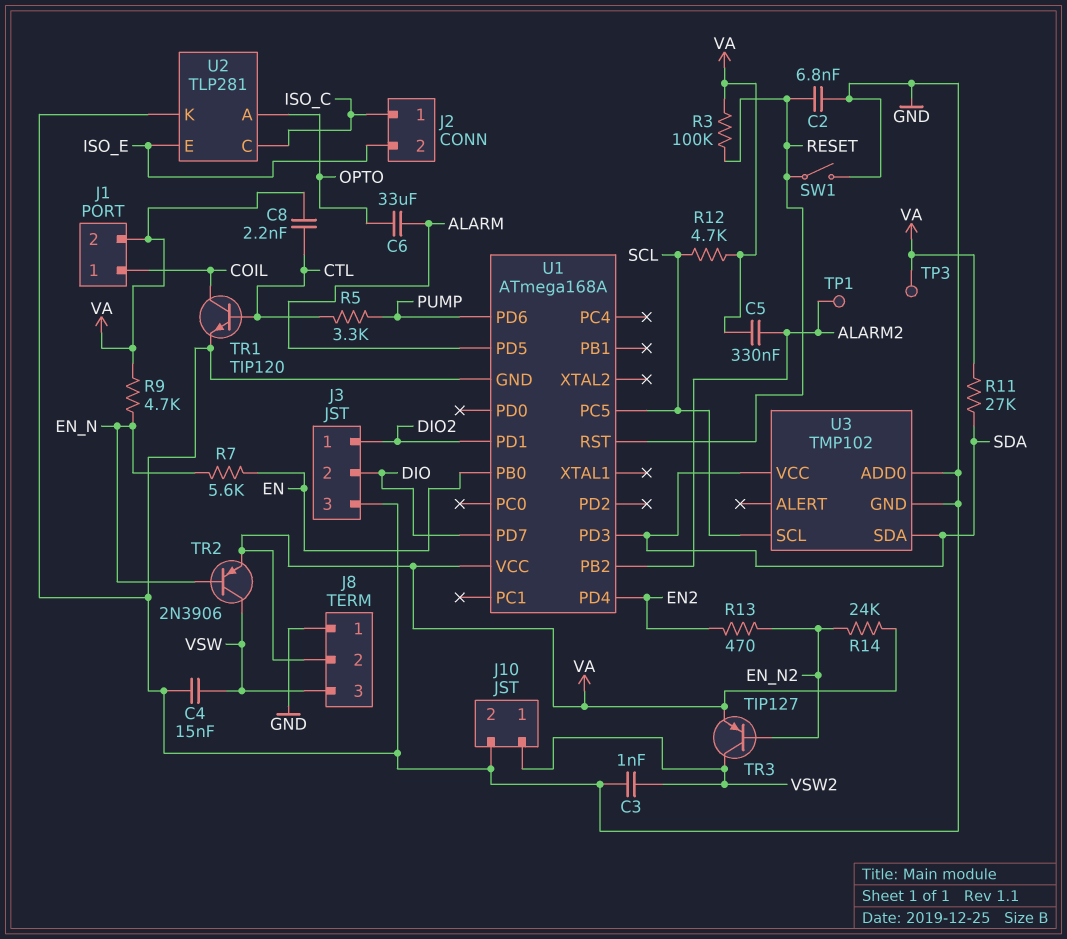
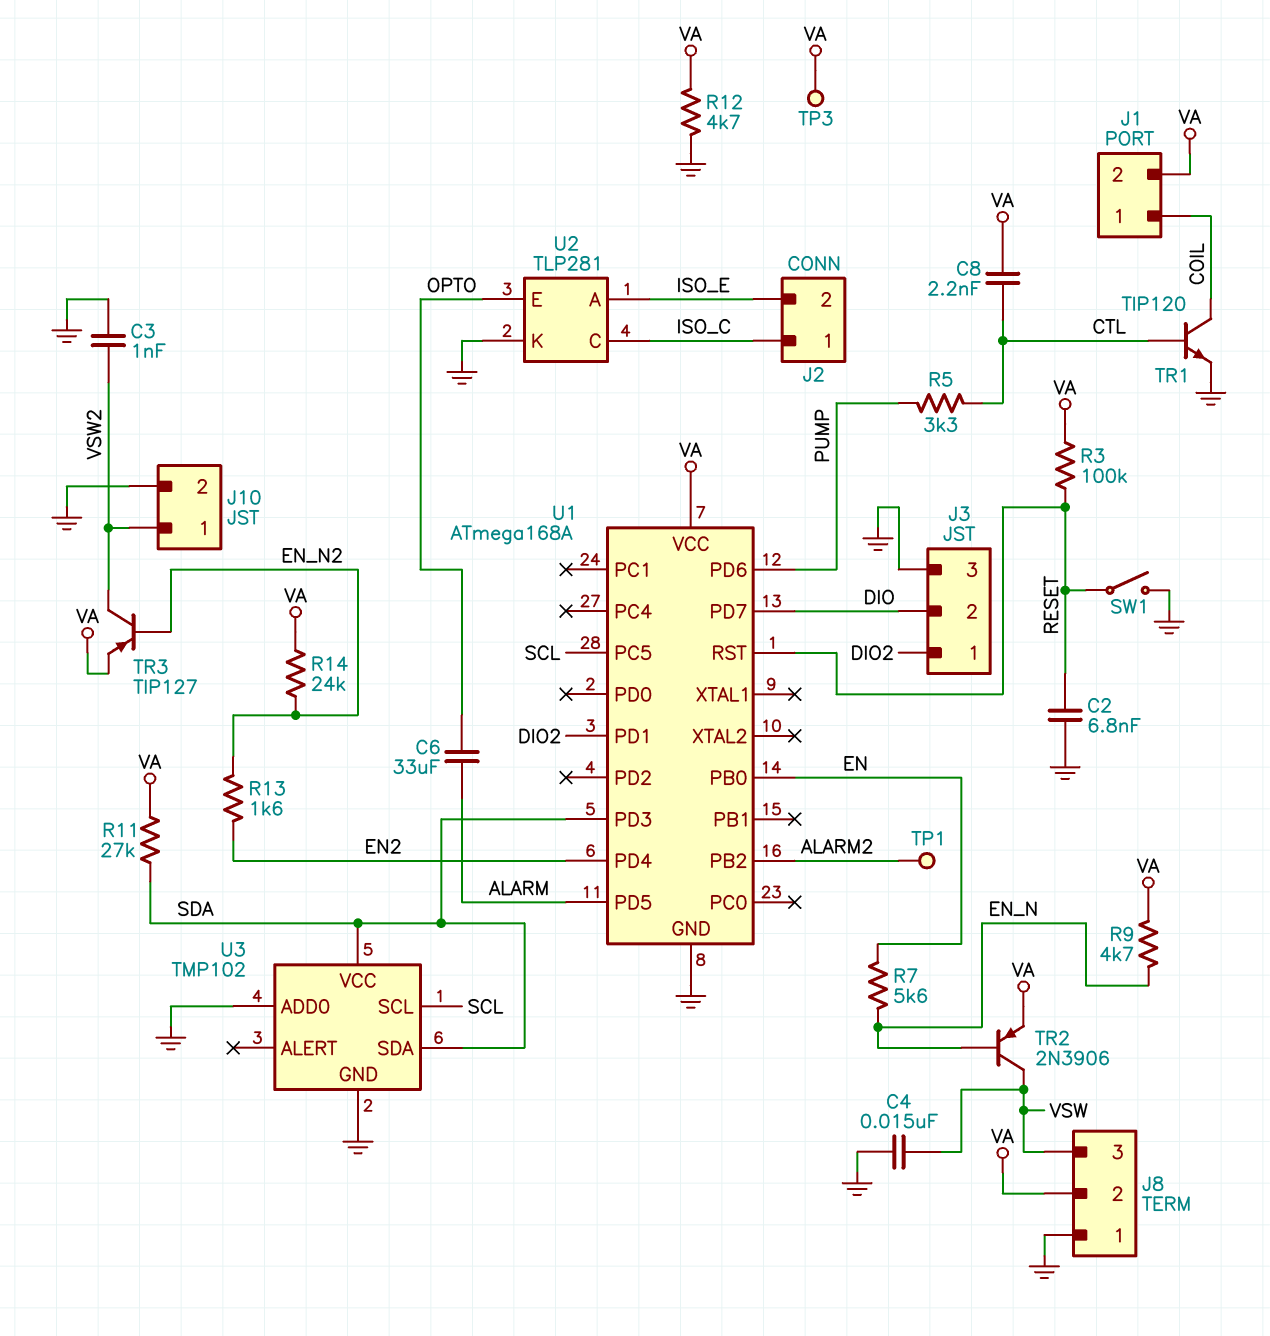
C5: 330nF (ALARM2, VA) -> none
R12: 4.7k (SCL, VA) -> 4.7k (GND, VA)
R13: 470 (EN2, EN_N2) -> 1.6k (EN2, EN_N2)
U2 pin A: OPTO -> ISO_E
U2 pin E: ISO_E -> OPTO

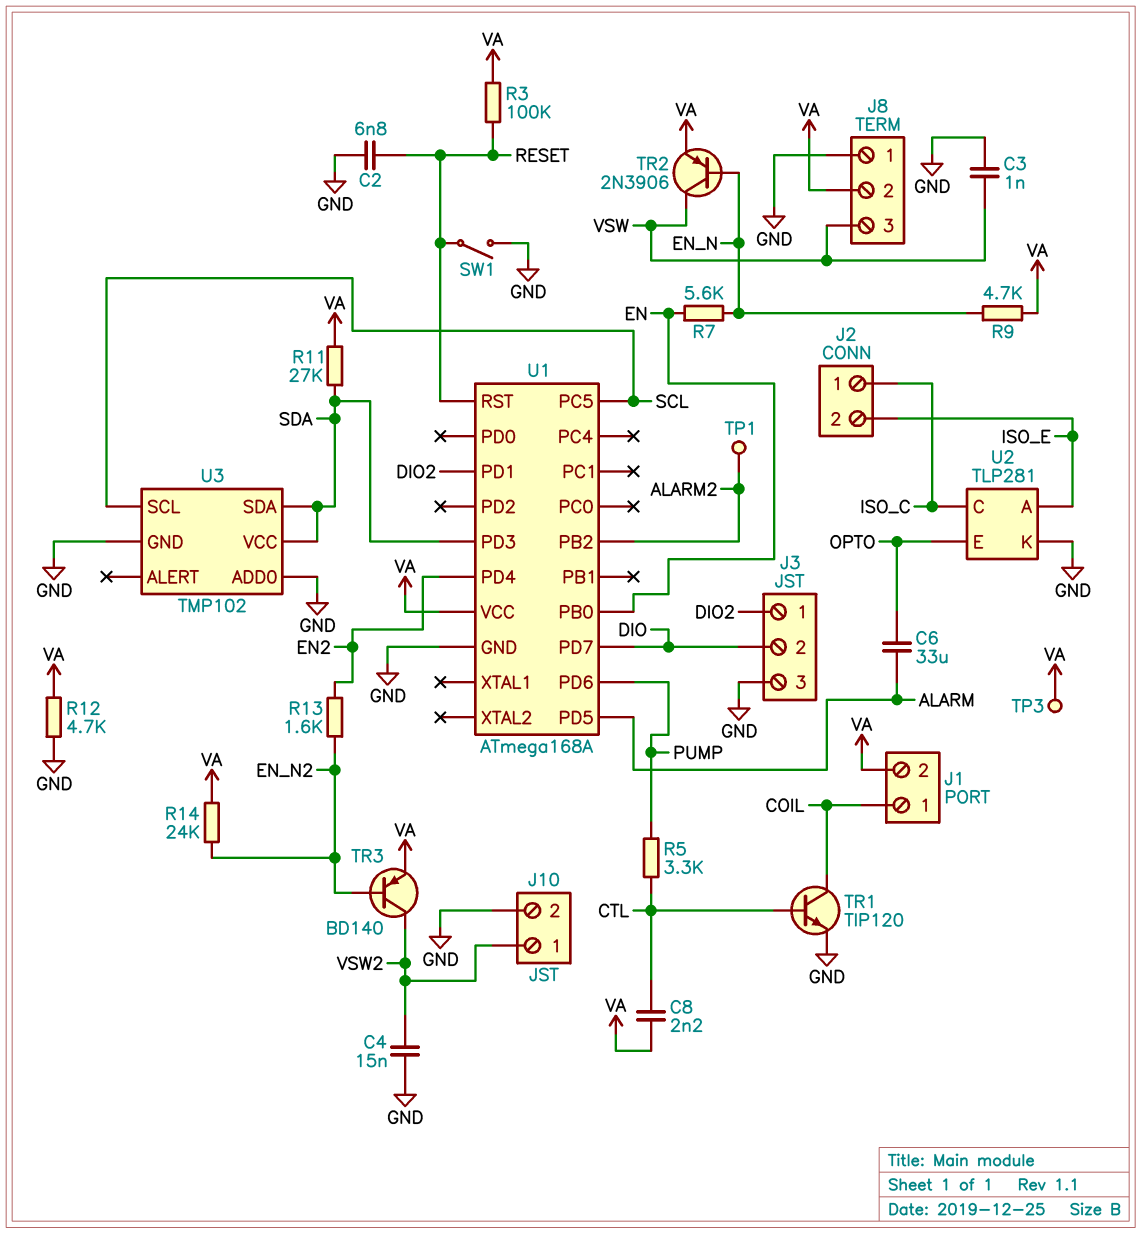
C3: 1nF (GND, VSW2) -> 1nF (GND, VSW)
C4: 15nF (GND, VSW) -> 15nF (GND, VSW2)
TR3: PNP TIP127 (B EN_N2, C VSW2, E VA) -> PNP BD140 (B EN_N2, C VSW2, E VA)

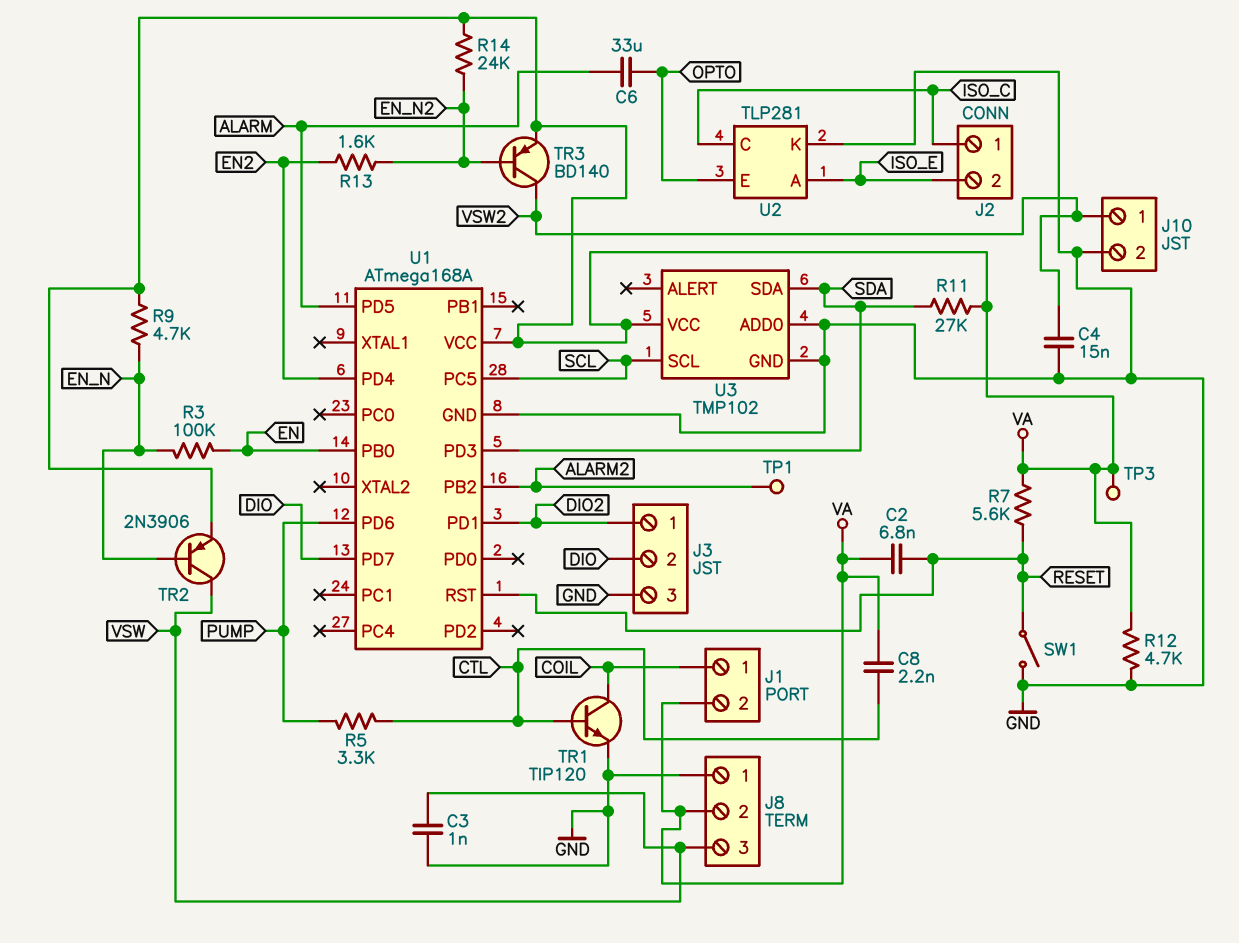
C2: 6.8nF (GND, RESET) -> 6.8nF (RESET, VA)
R3: 100k (RESET, VA) -> 100k (EN, EN_N)
R7: 5.6k (EN, EN_N) -> 5.6k (RESET, VA)
U3 pin VCC: SDA -> VA

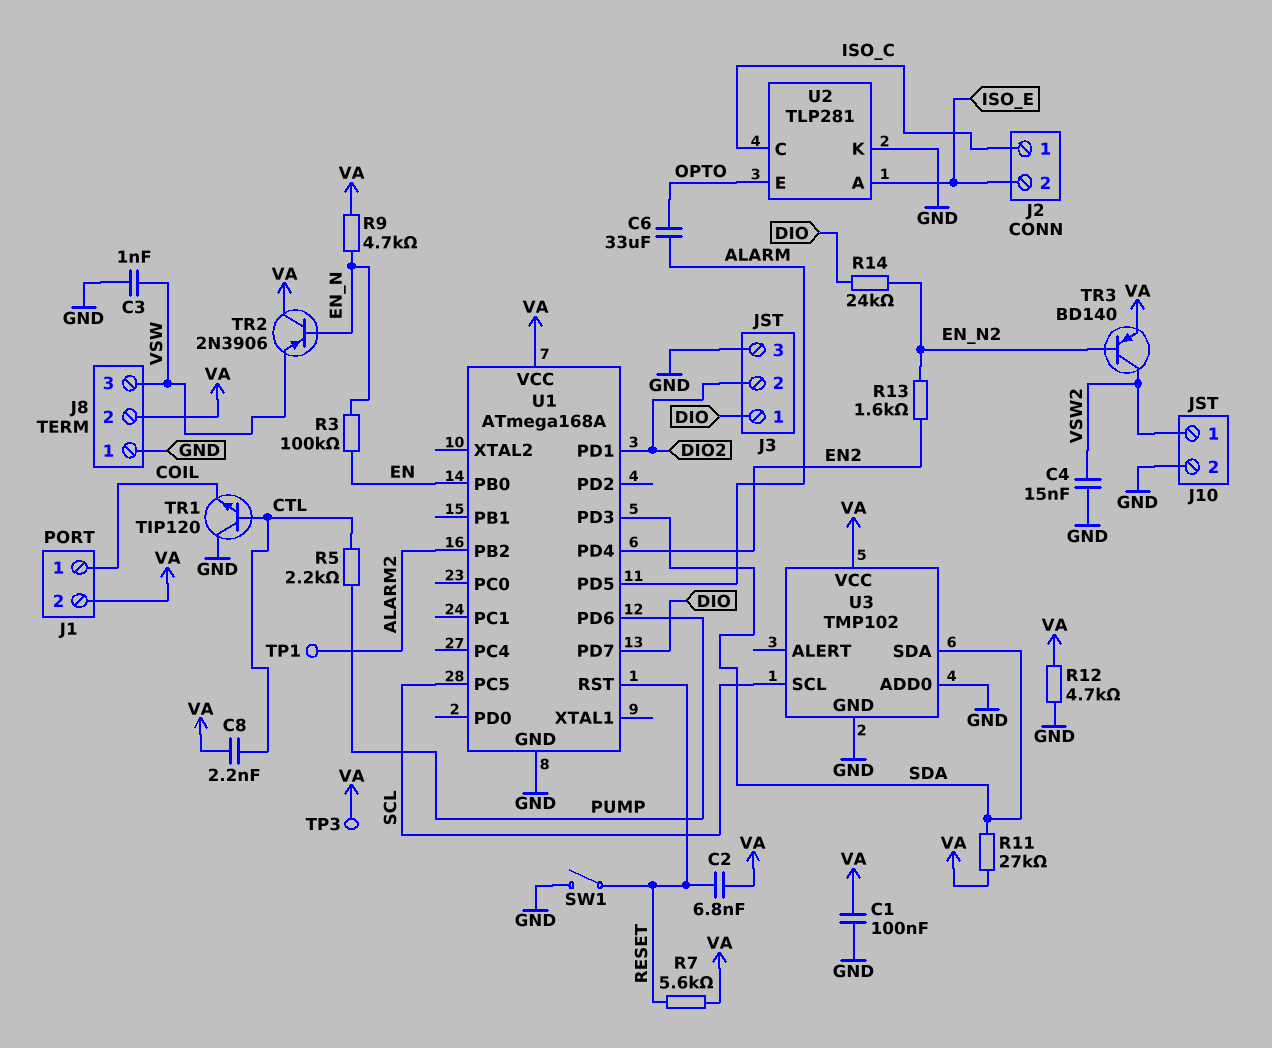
C1: none -> 100nF (GND, VA)
J3 pin 1: DIO2 -> DIO
J3 pin 2: DIO -> DIO2
R5: 3.3k (CTL, PUMP) -> 2.2k (CTL, PUMP)
R14: 24k (EN_N2, VA) -> 24k (DIO, EN_N2)
TR1: NPN TIP120 (B CTL, C COIL, E GND) -> NPN TIP120 (B CTL, C GND, E COIL)
TR2: PNP 2N3906 (B EN_N, C VSW, E VA) -> PNP 2N3906 (B EN_N, C VA, E VSW)

